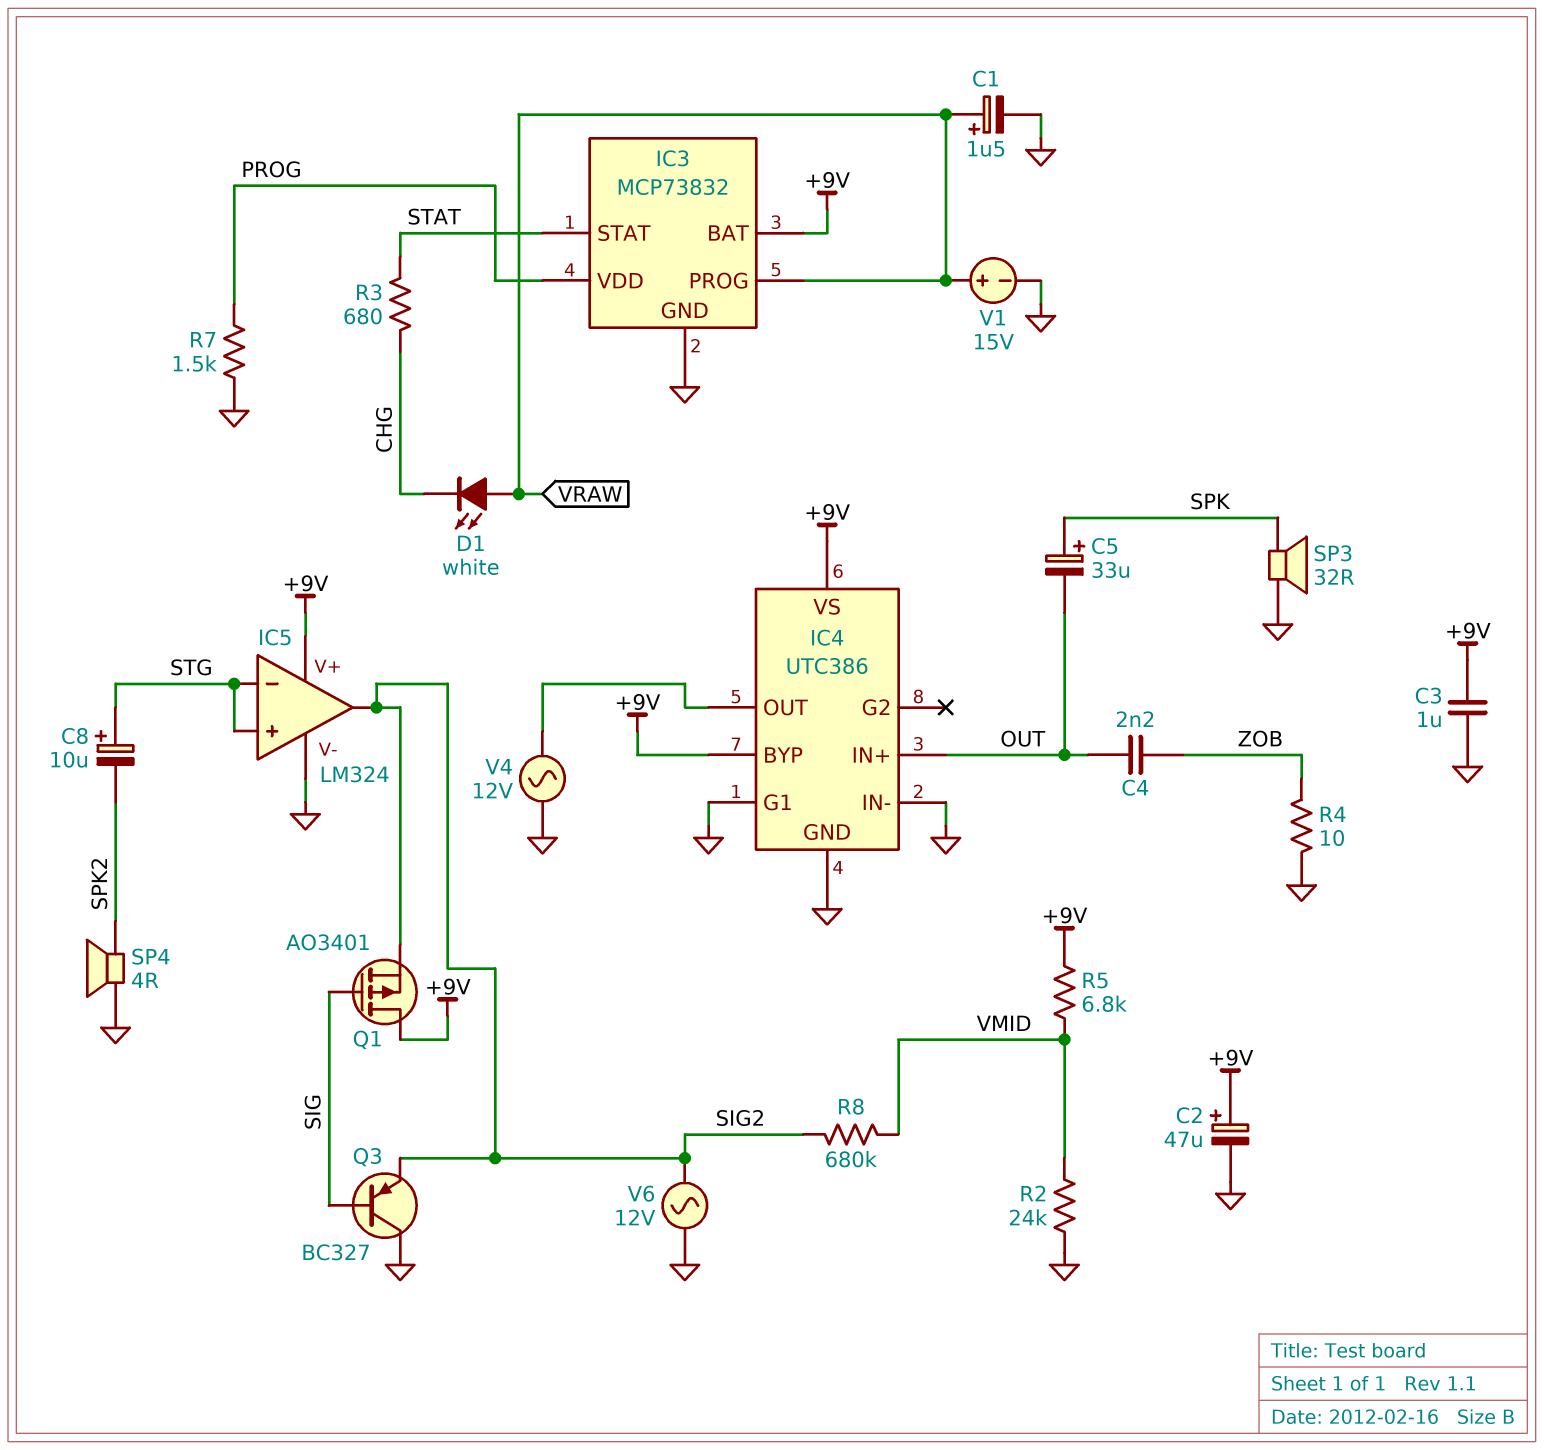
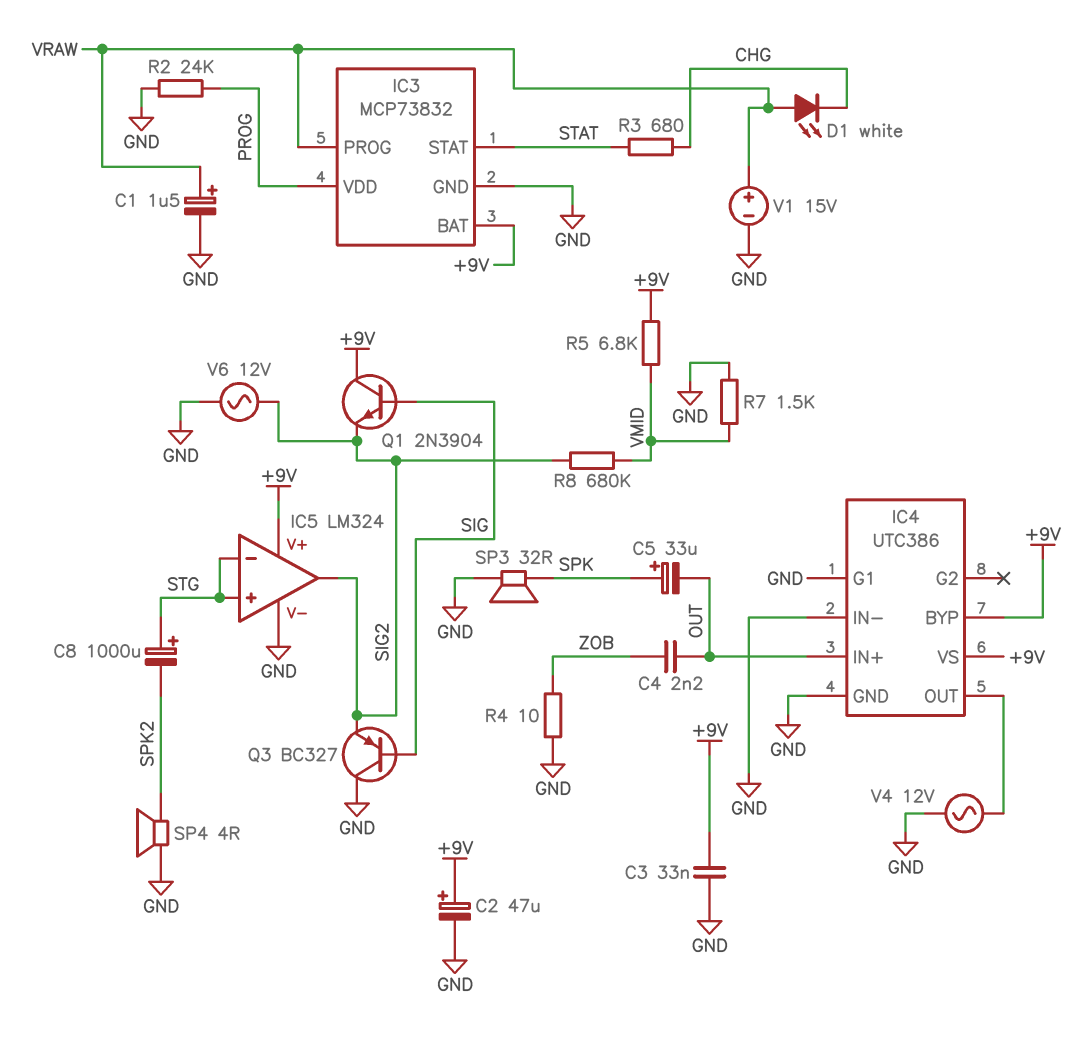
C3: 1uF (+9V, GND) -> 33nF (+9V, GND)
C8: 10uF (plus STG, minus SPK2) -> 1000uF (plus STG, minus SPK2)
Q1: PMOS AO3401 (G SIG, D +9V, S SIG2) -> NPN 2N3904 (B SIG, C +9V, E SIG2)
R2: 24k (GND, VMID) -> 24k (GND, PROG)
R7: 1.5k (GND, PROG) -> 1.5k (GND, VMID)

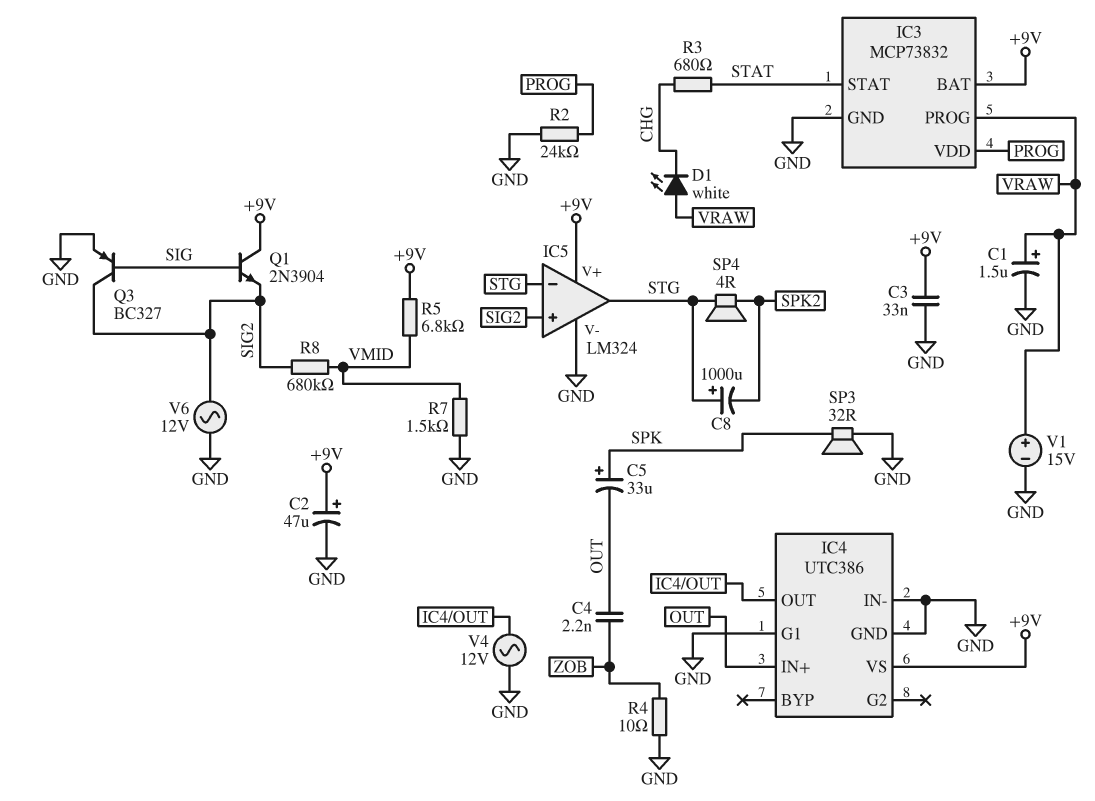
IC4 pin BYP: +9V -> none
IC5 pin in+: STG -> SIG2
IC5 pin out: SIG2 -> STG
Q3: PNP BC327 (B SIG, C GND, E SIG2) -> PNP BC327 (B SIG, C SIG2, E GND)
SP4: speaker 4R (GND, SPK2) -> speaker 4R (SPK2, STG)

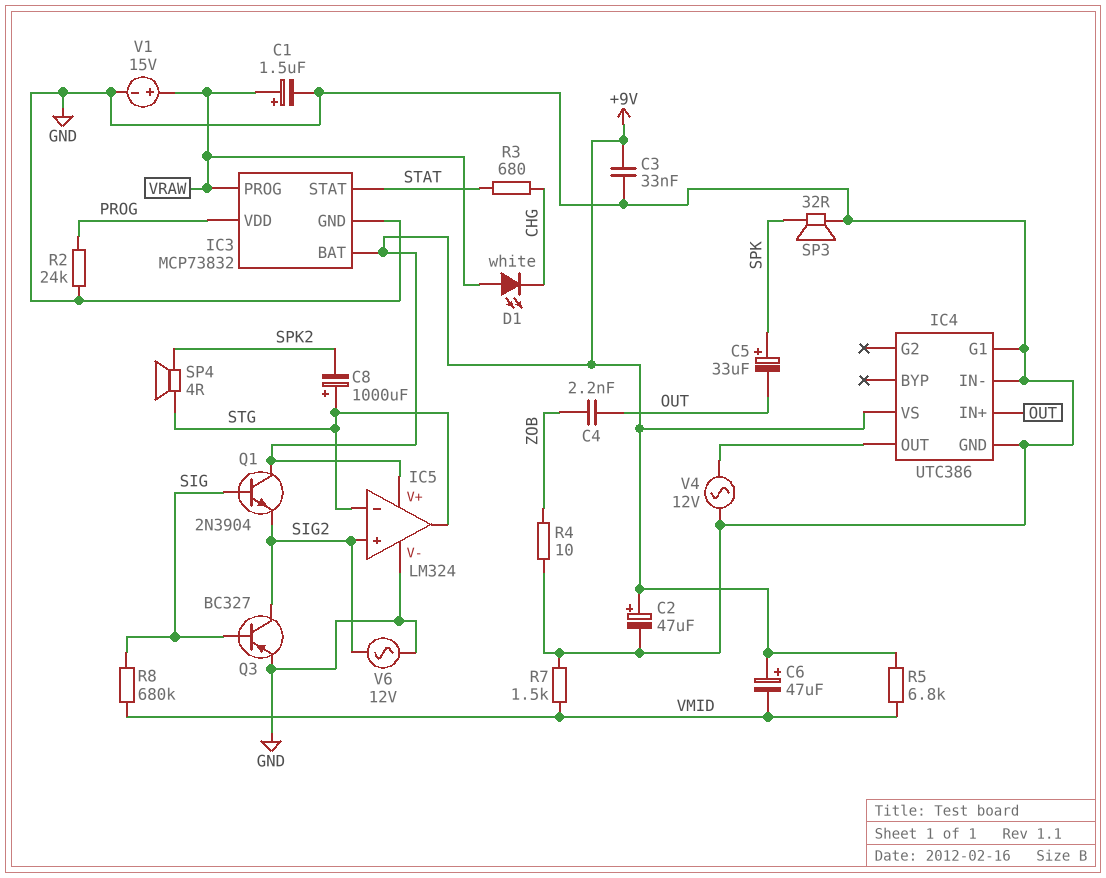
C6: none -> 47uF (plus +9V, minus VMID)
R8: 680k (SIG2, VMID) -> 680k (SIG, VMID)

